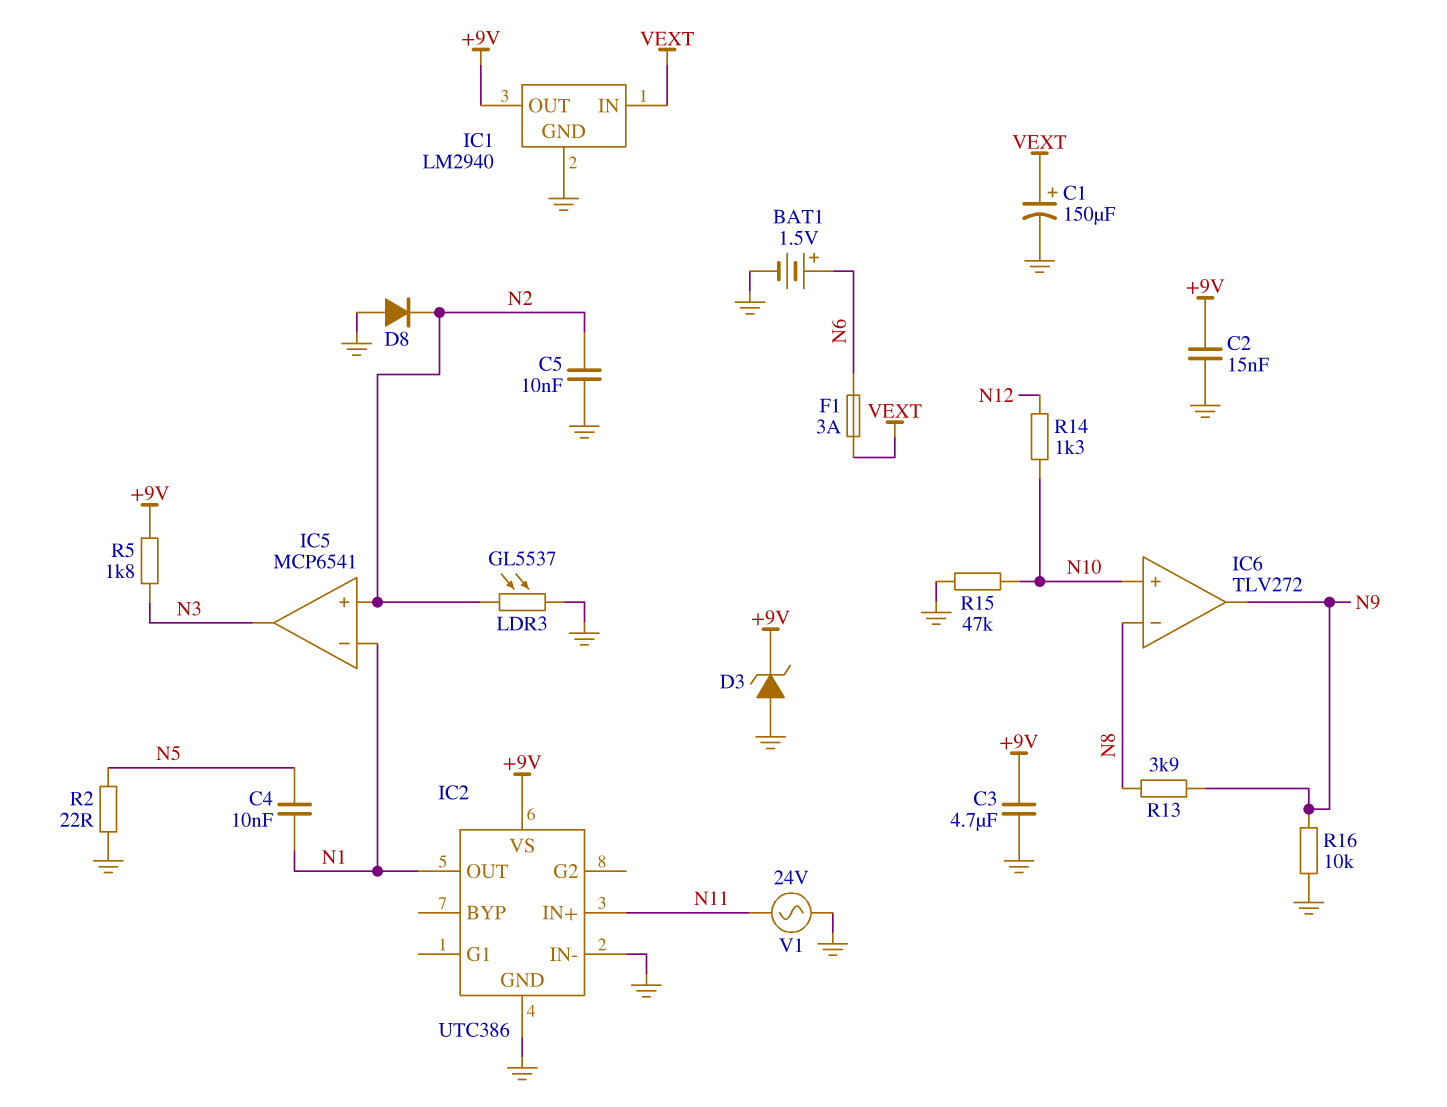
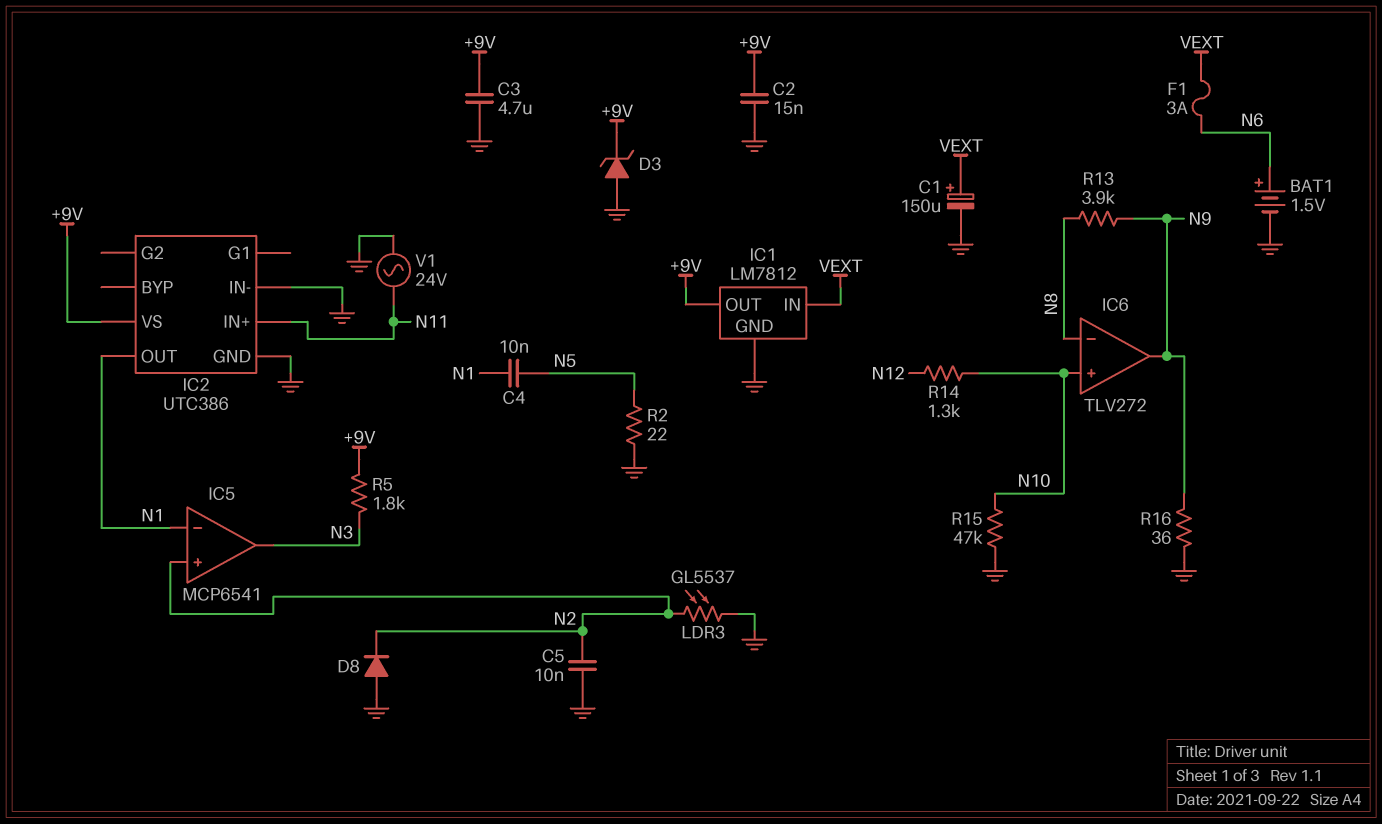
IC1: LM2940 -> LM7812
R16: 10k (GND, N9) -> 36 (GND, N9)

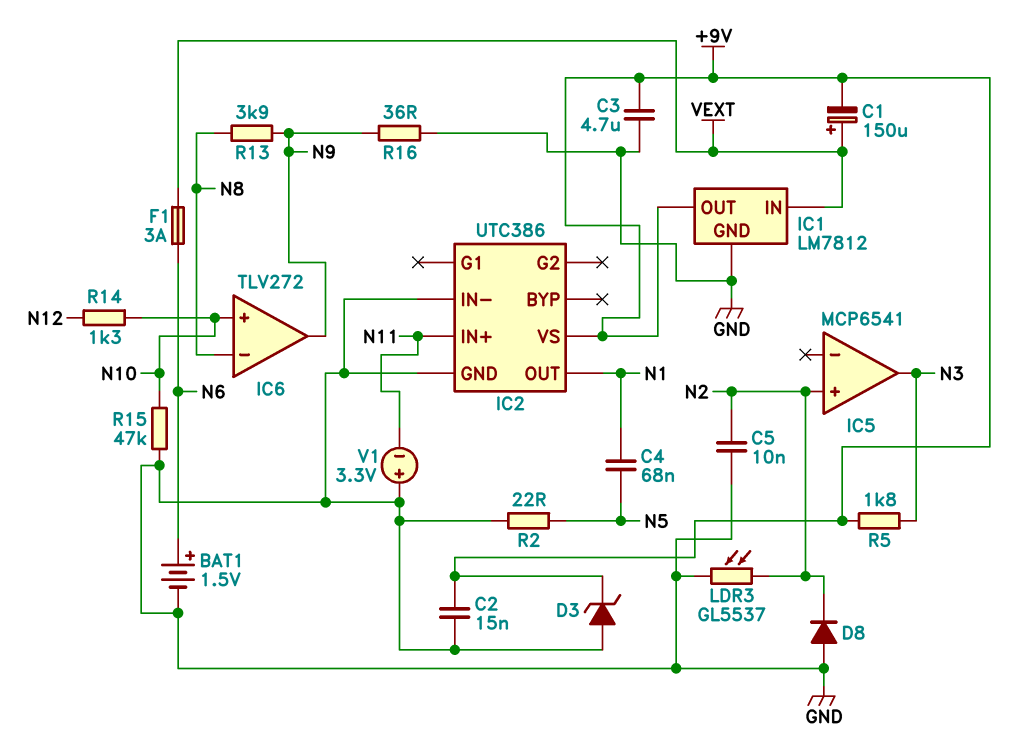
C1: 150uF (plus VEXT, minus GND) -> 150uF (plus VEXT, minus +9V)
C4: 10nF (N1, N5) -> 68nF (N1, N5)
IC5 pin in-: N1 -> none
V1: AC 24V (GND, N11) -> 3.3V (plus GND, minus N11)

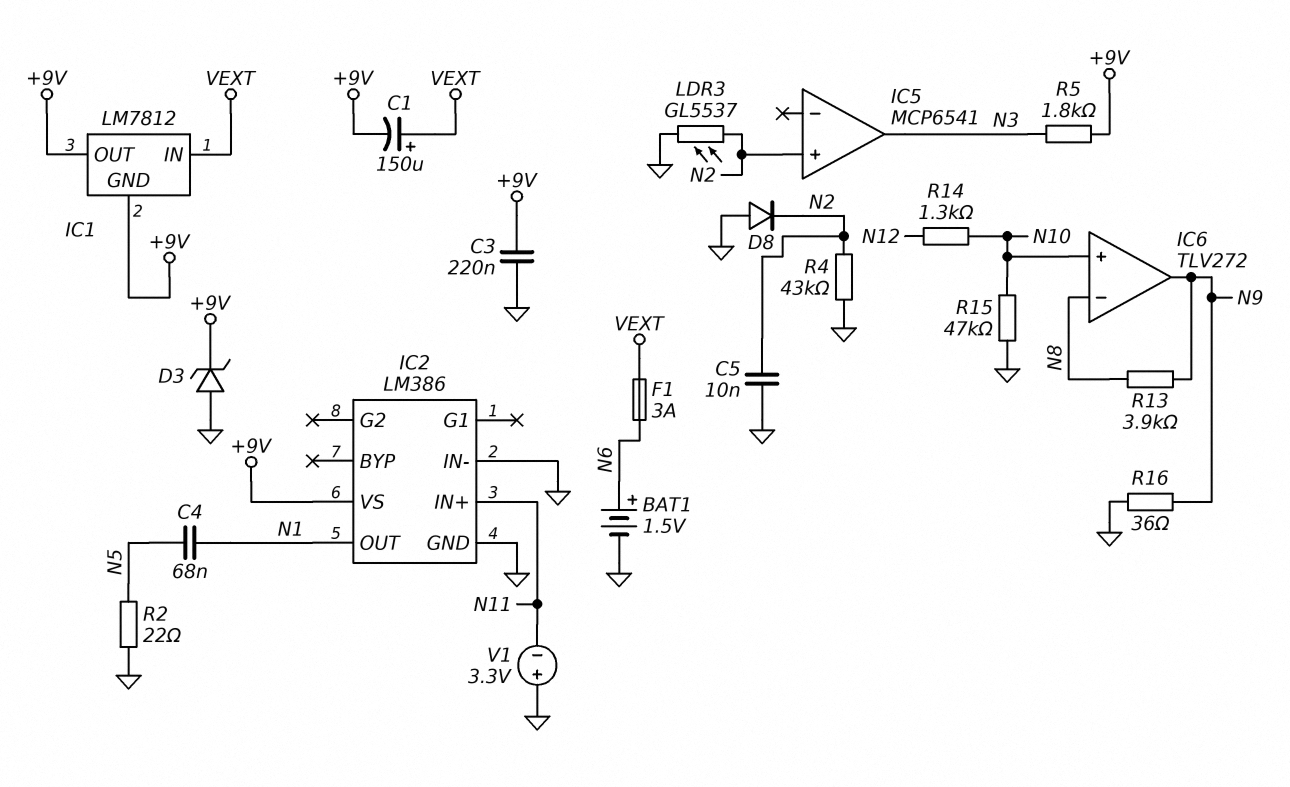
C2: 15nF (+9V, GND) -> none
C3: 4.7uF (+9V, GND) -> 220nF (+9V, GND)
IC1 pin GND: GND -> +9V
IC2: UTC386 -> LM386
R4: none -> 43k (GND, N2)

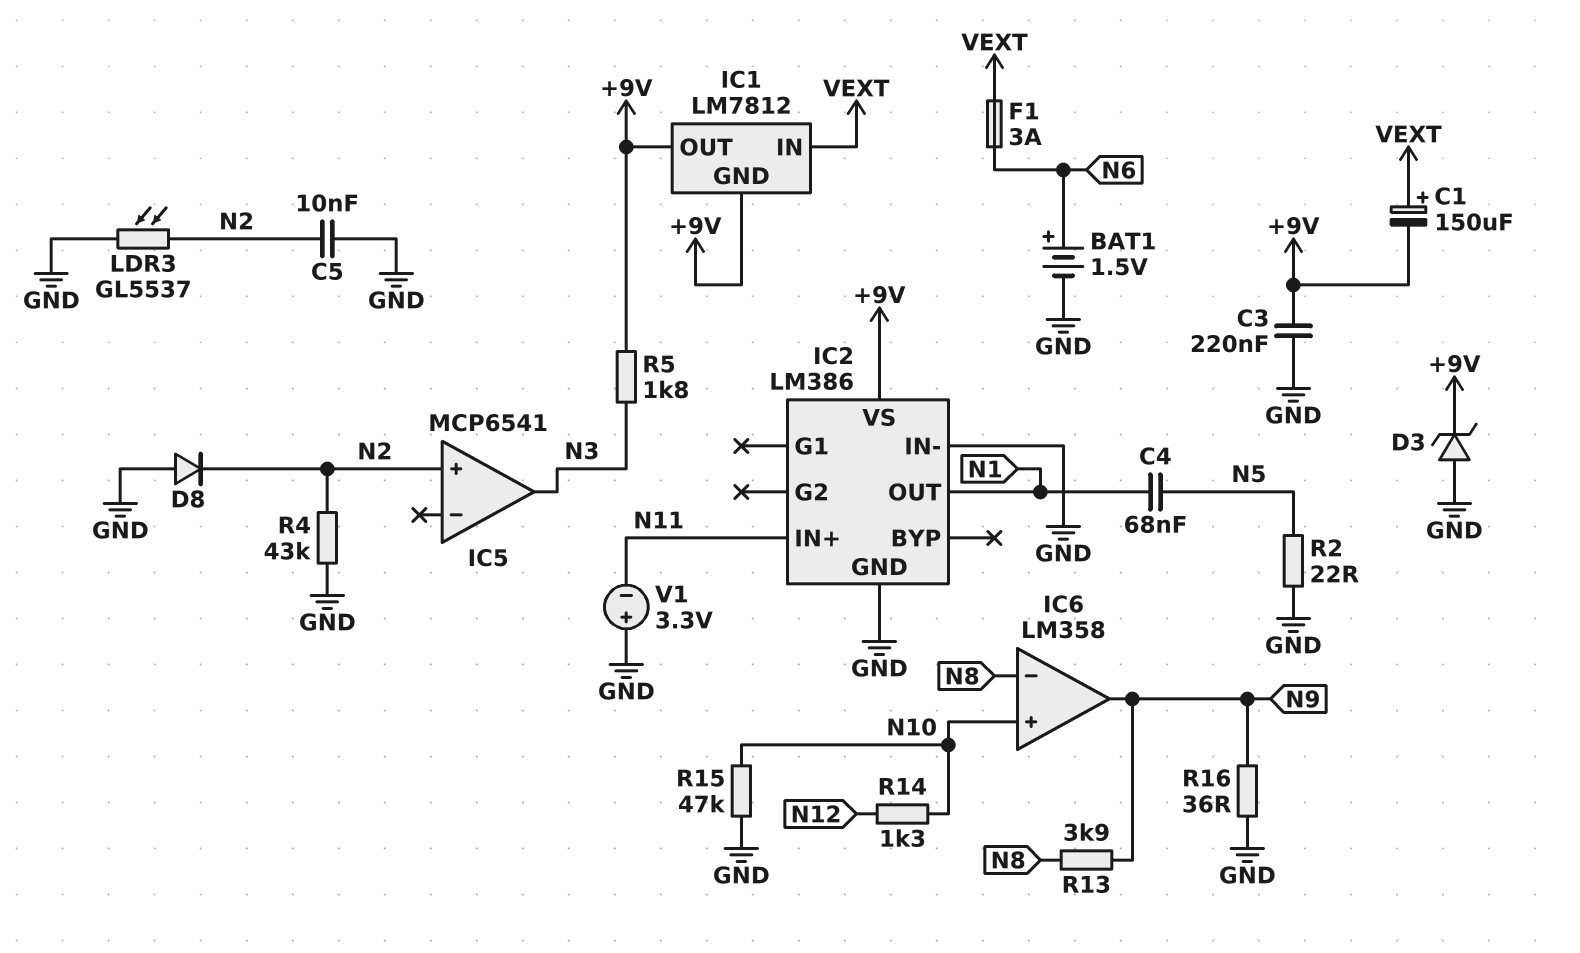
IC6: TLV272 -> LM358

